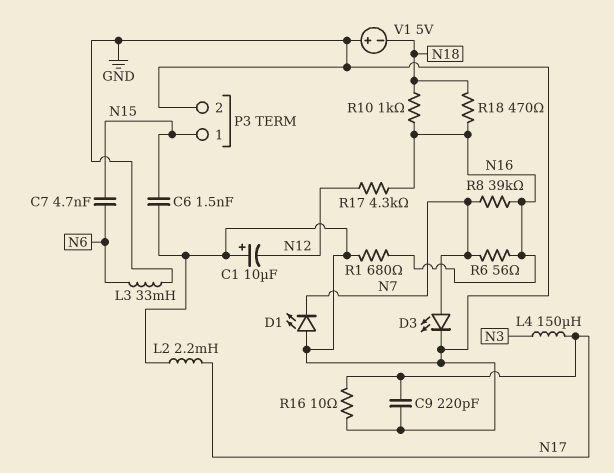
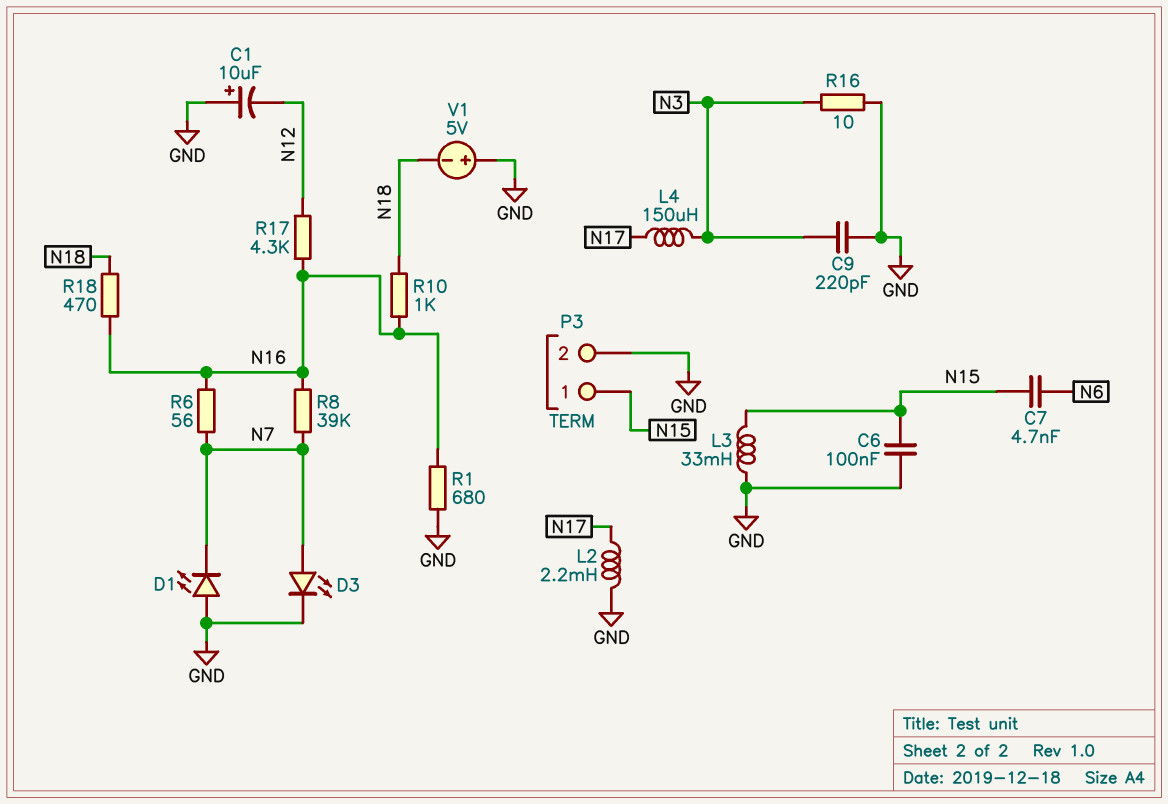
C6: 1.5nF (GND, N15) -> 100nF (GND, N15)
C9: 220pF (GND, N17) -> 220pF (GND, N3)
L3: 33mH (GND, N6) -> 33mH (GND, N15)
R16: 10 (GND, N17) -> 10 (GND, N3)

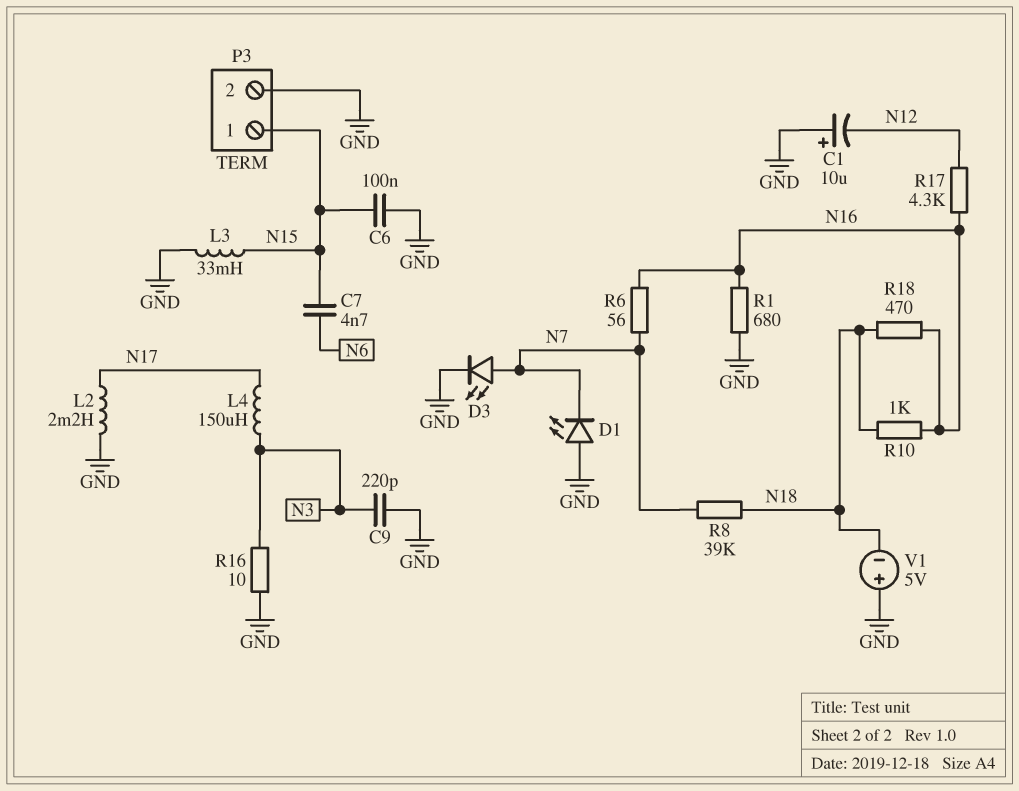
R8: 39k (N7, N16) -> 39k (N7, N18)

